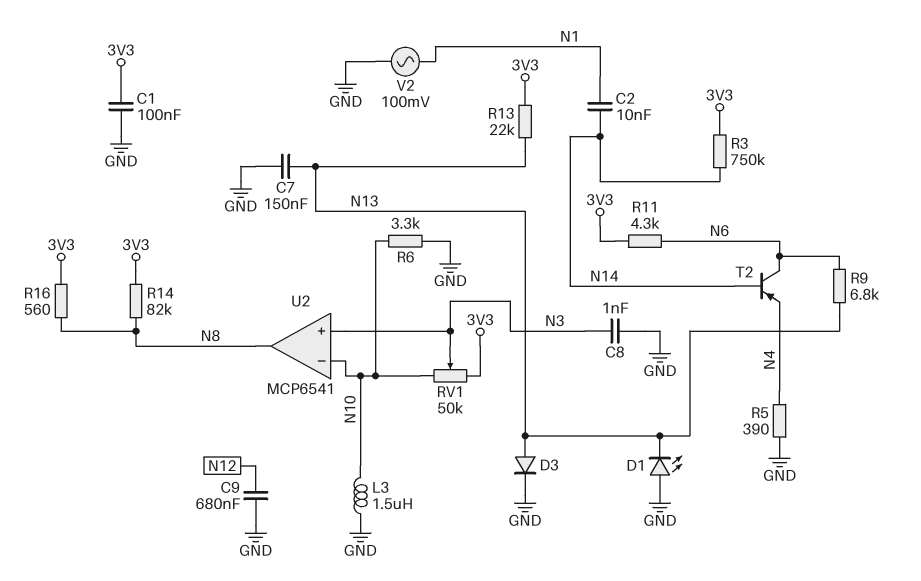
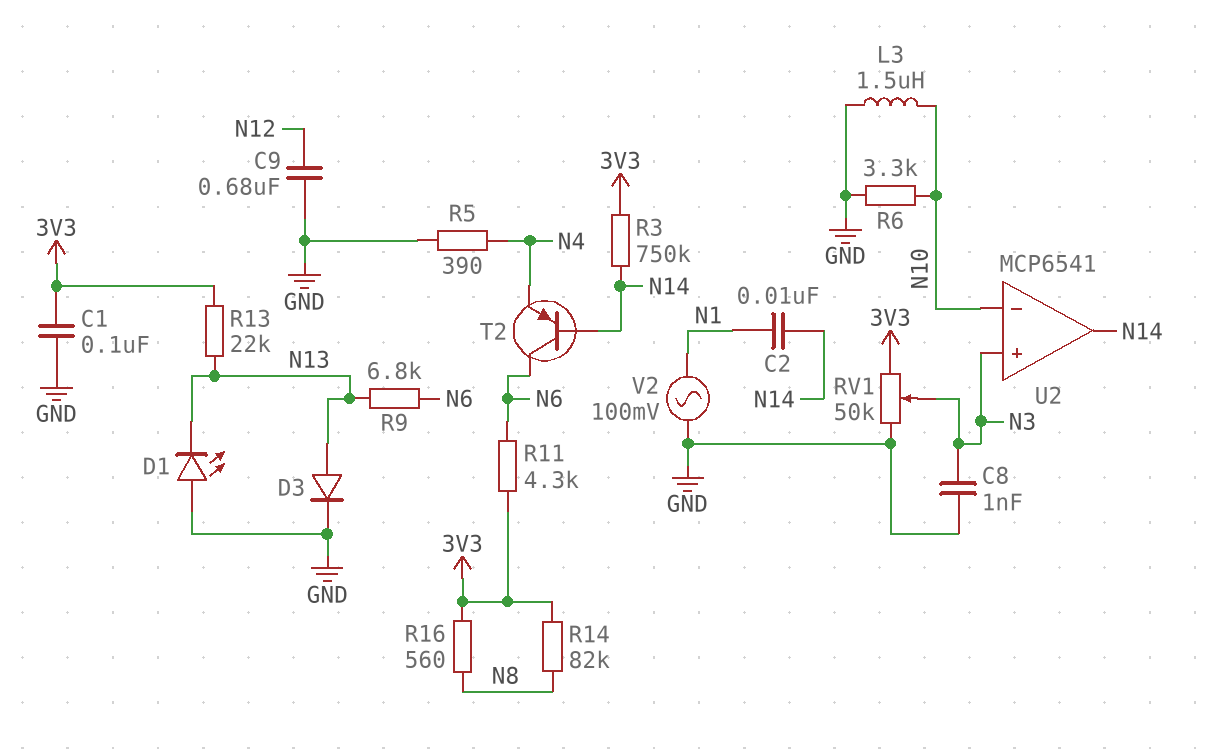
C7: 150nF (GND, N13) -> none
RV1: 50k (3V3, N10, wiper N3) -> 50k (3V3, GND, wiper N3)
U2 pin out: N8 -> N14

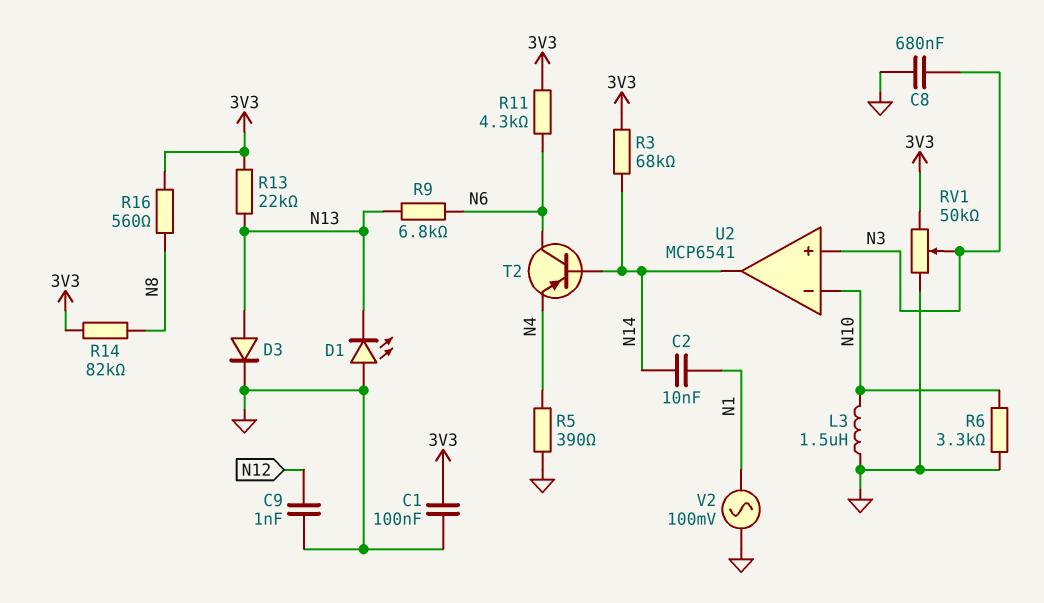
C8: 1nF (GND, N3) -> 680nF (GND, N3)
C9: 680nF (GND, N12) -> 1nF (GND, N12)
R3: 750k (3V3, N14) -> 68k (3V3, N14)

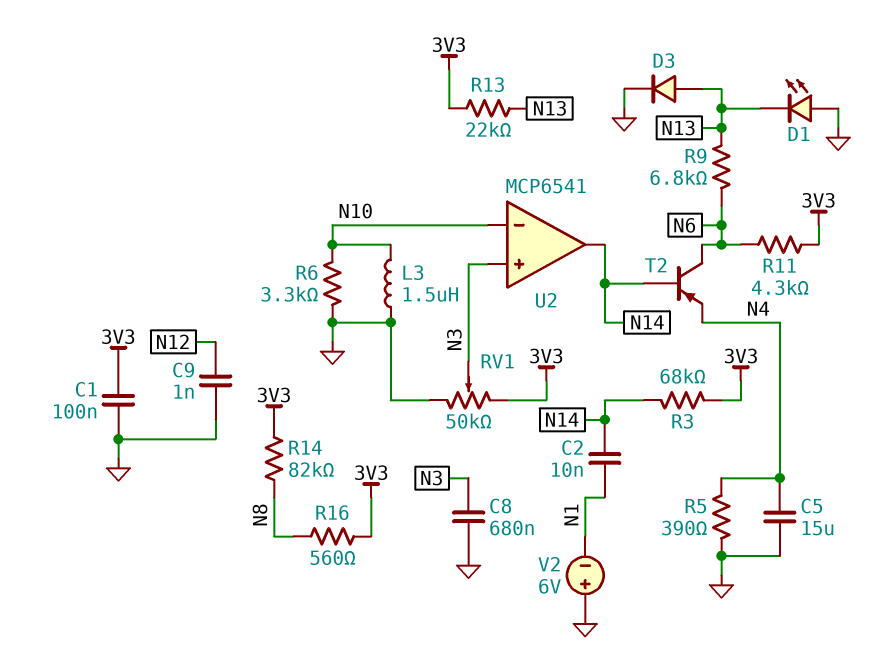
C5: none -> 15uF (GND, N4)
V2: AC 100mV (GND, N1) -> 6V (plus GND, minus N1)

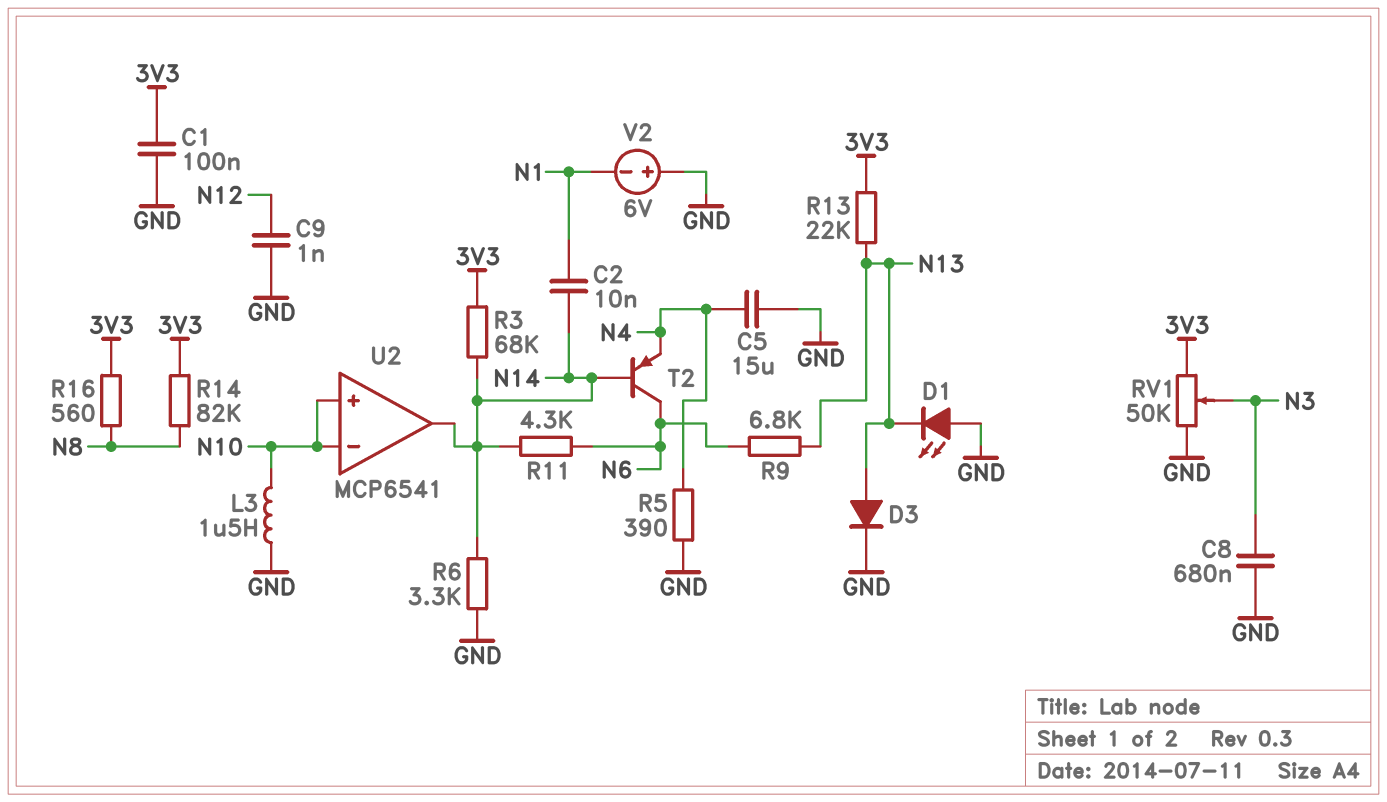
R6: 3.3k (GND, N10) -> 3.3k (GND, N14)
R11: 4.3k (3V3, N6) -> 4.3k (N6, N14)
U2 pin in+: N3 -> N10

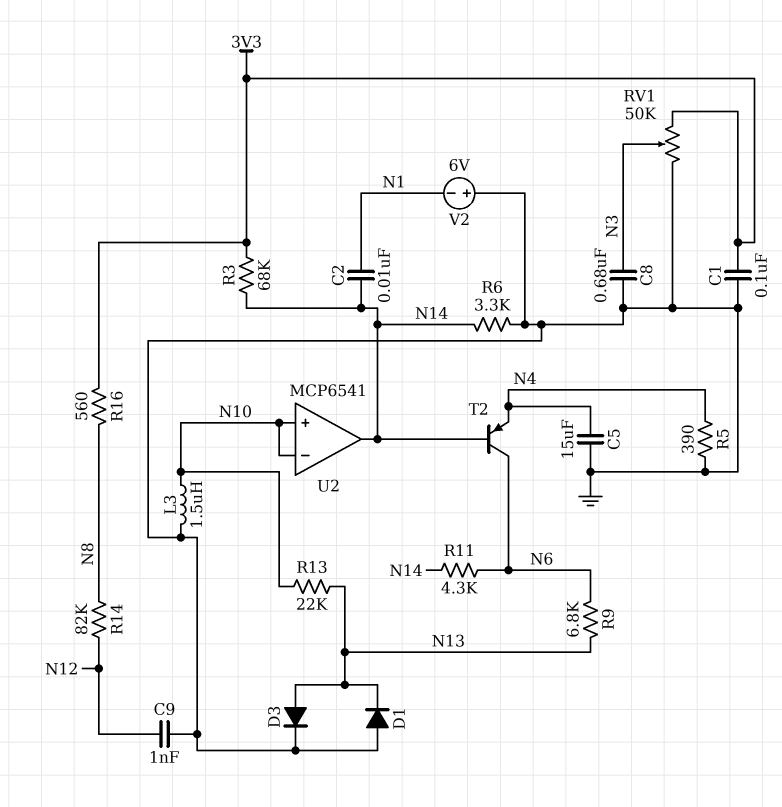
D1: LED (A GND, K N13) -> diode (A GND, K N13)
R13: 22k (3V3, N13) -> 22k (N10, N13)
R14: 82k (3V3, N8) -> 82k (N8, N12)

